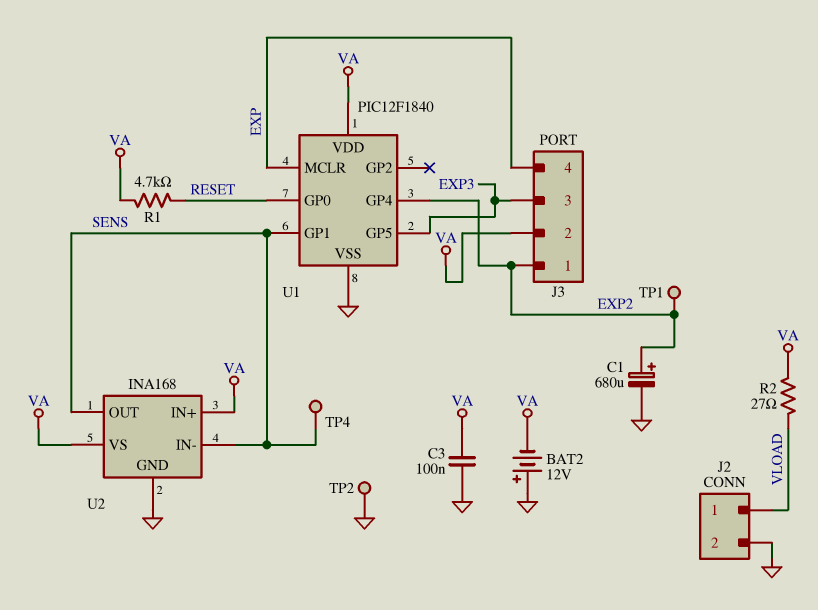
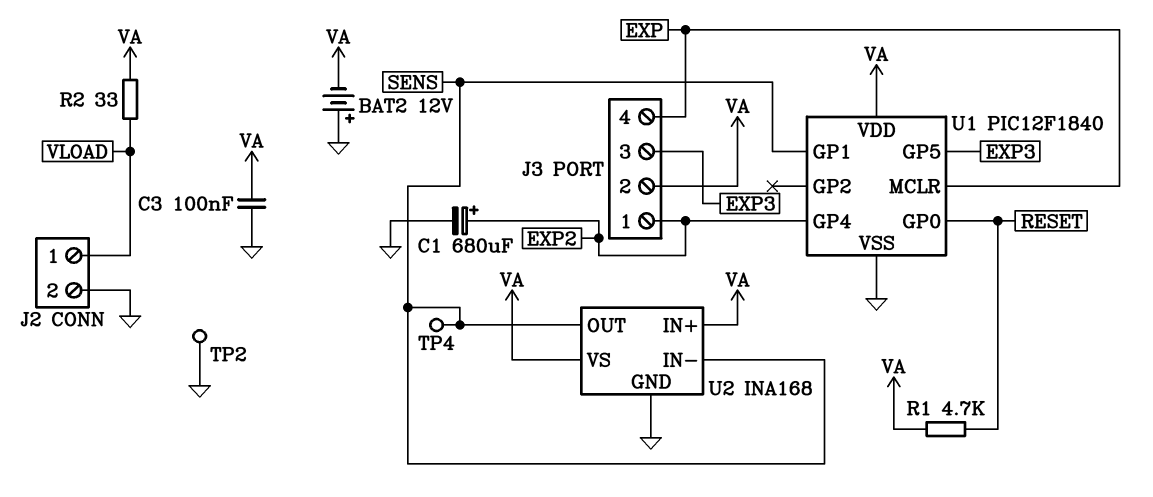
R2: 27 (VA, VLOAD) -> 33 (VA, VLOAD)
TP1: test point (EXP2) -> none

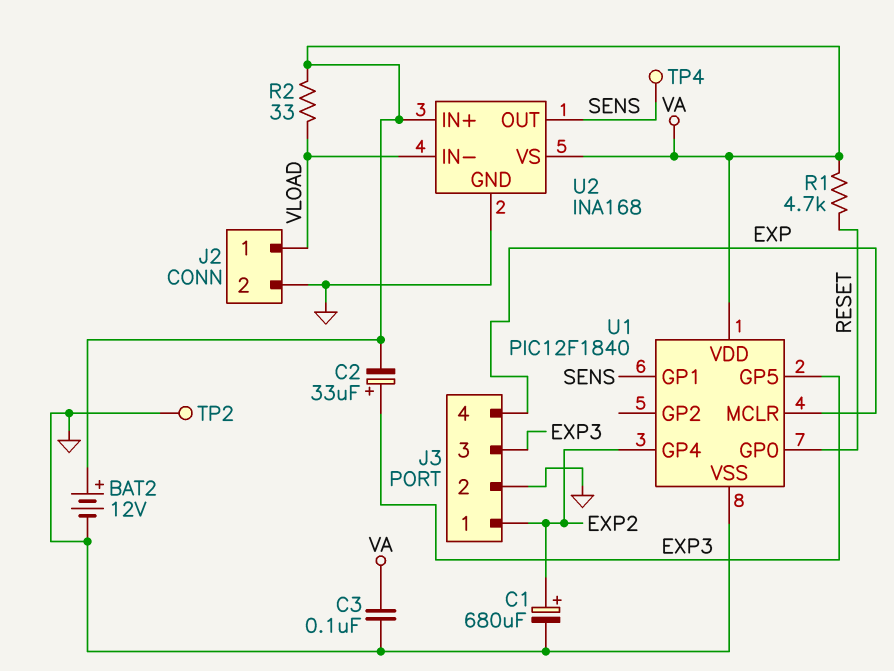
BAT2: 12V (plus GND, minus VA) -> 12V (plus VA, minus GND)
C2: none -> 33uF (plus EXP3, minus VA)
J3 pin 2: VA -> GND
U2 pin IN-: SENS -> VLOAD

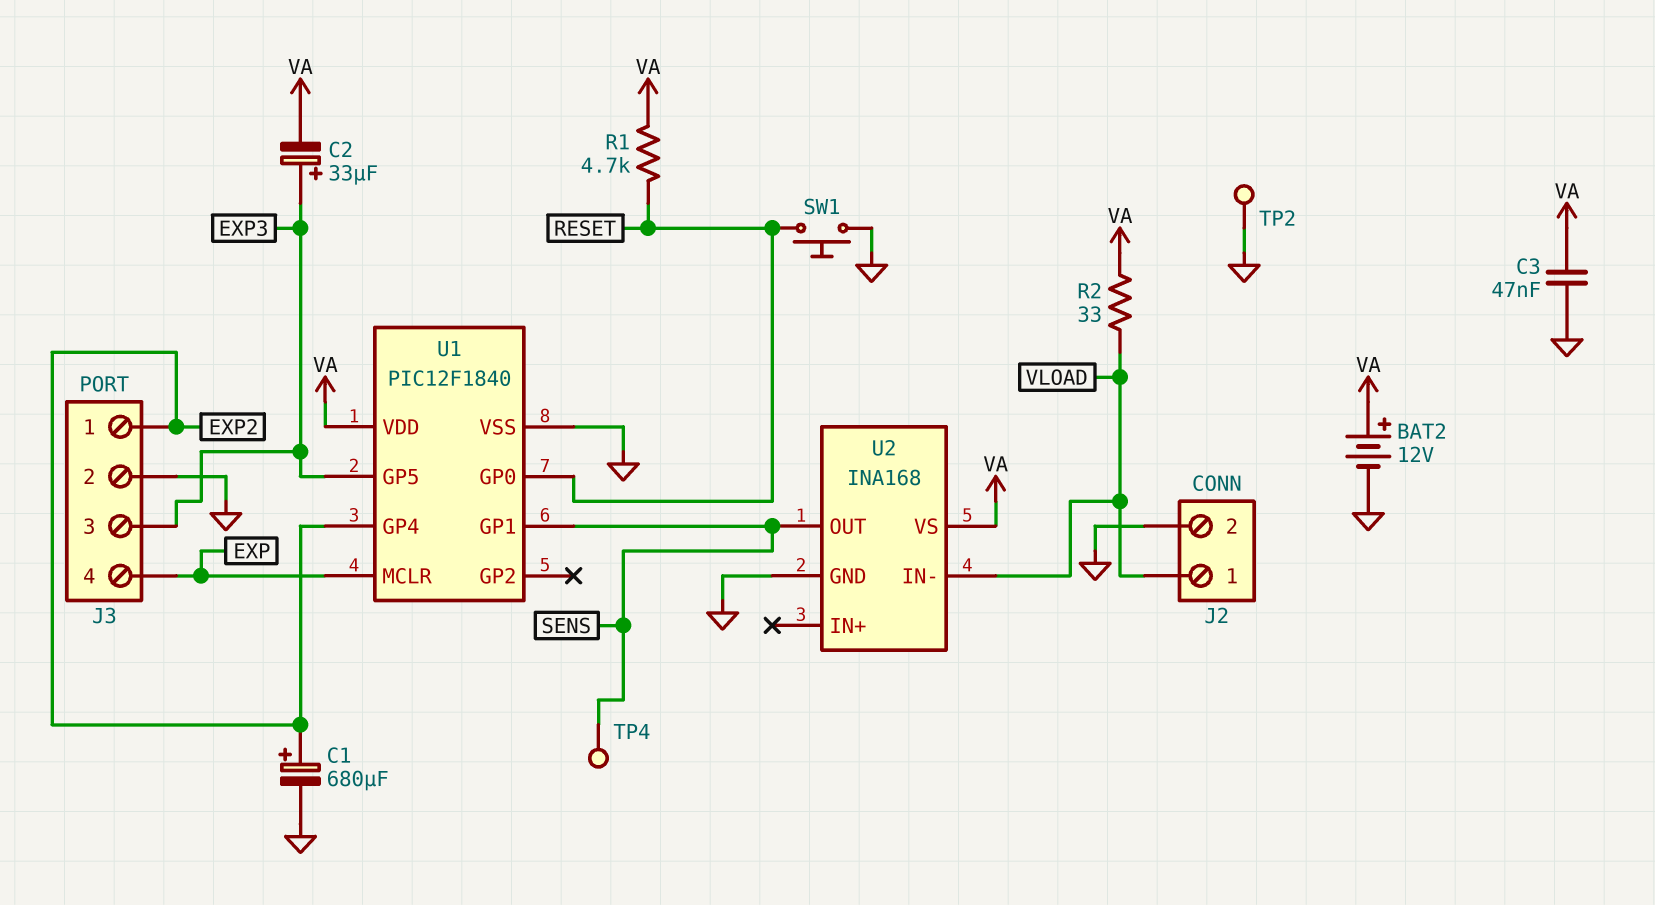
C3: 100nF (GND, VA) -> 47nF (GND, VA)
SW1: none -> button (GND, RESET)
U2 pin IN+: VA -> none

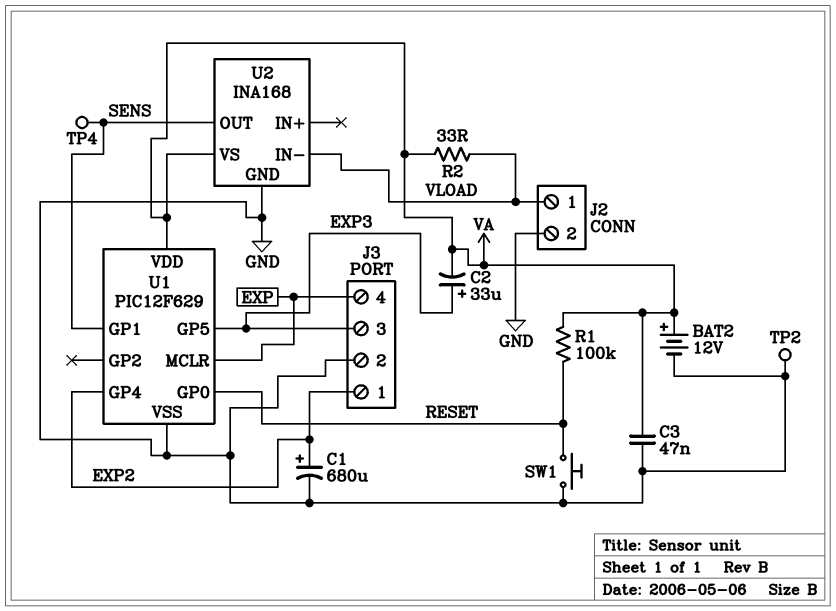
R1: 4.7k (RESET, VA) -> 100k (RESET, VA)
U1: PIC12F1840 -> PIC12F629

